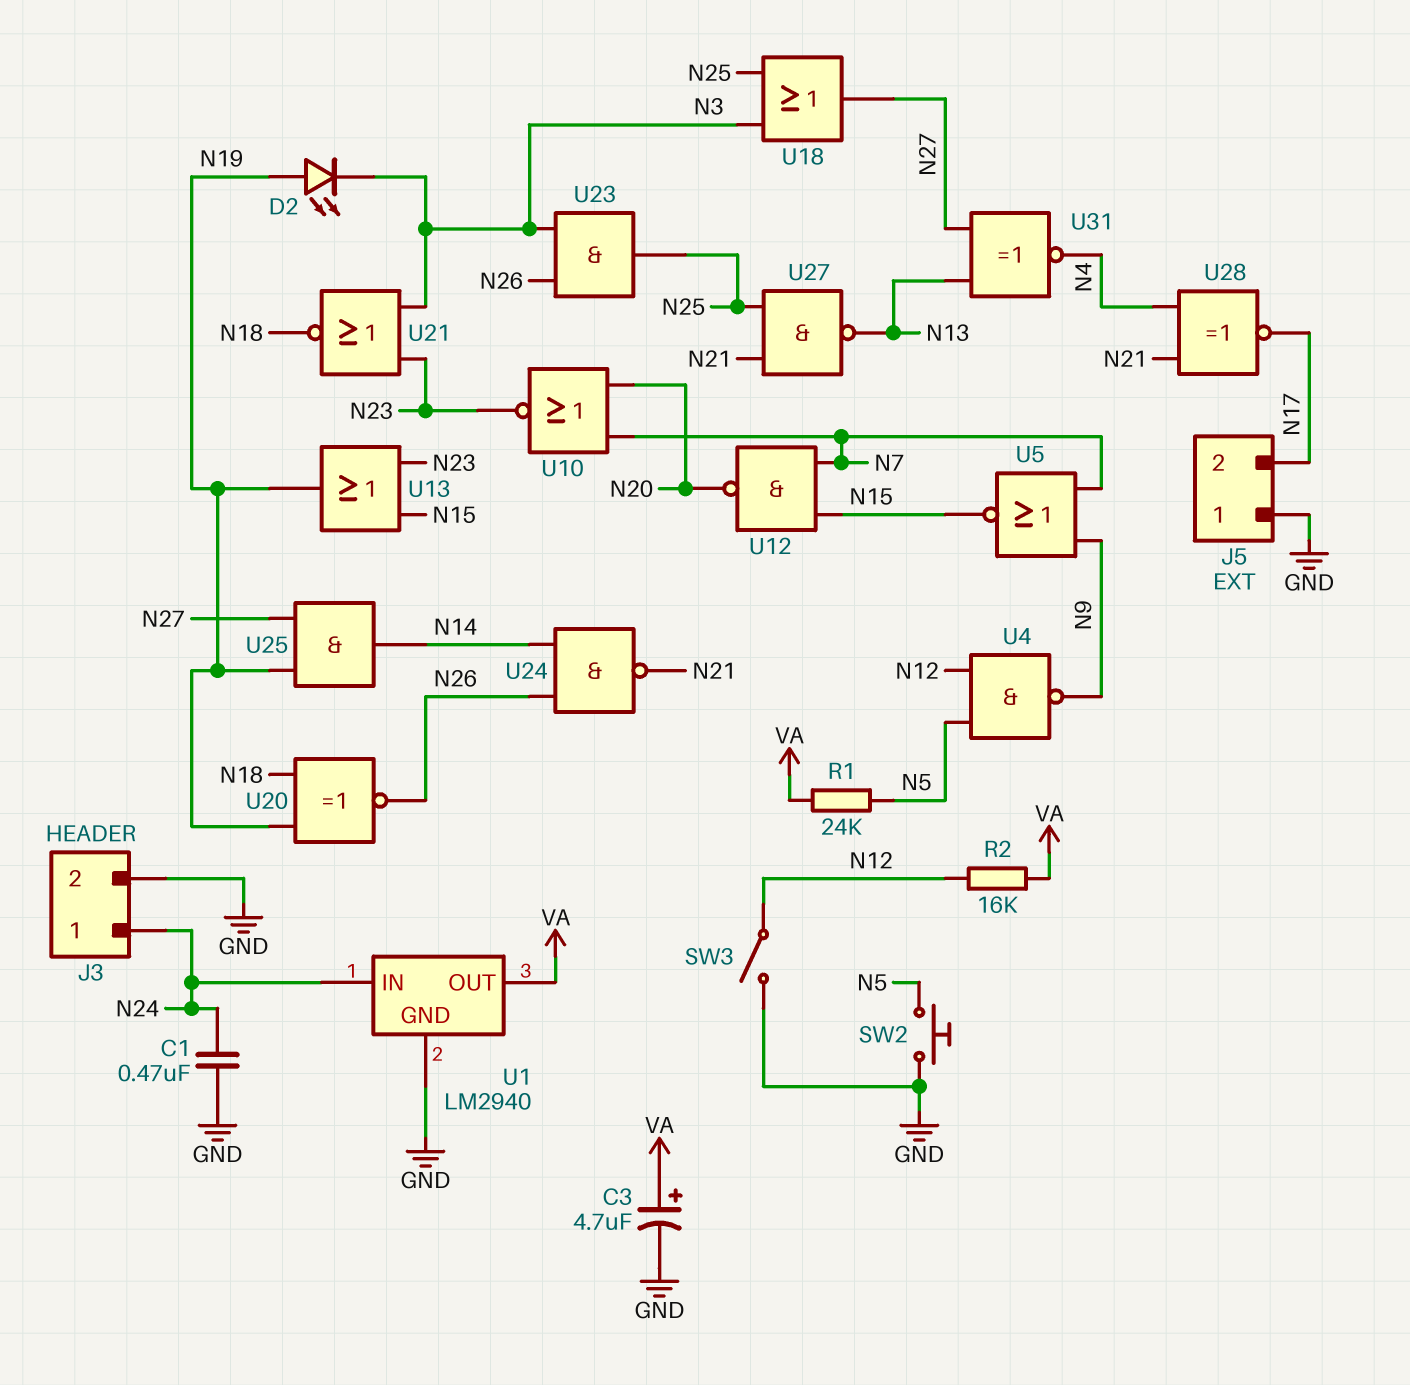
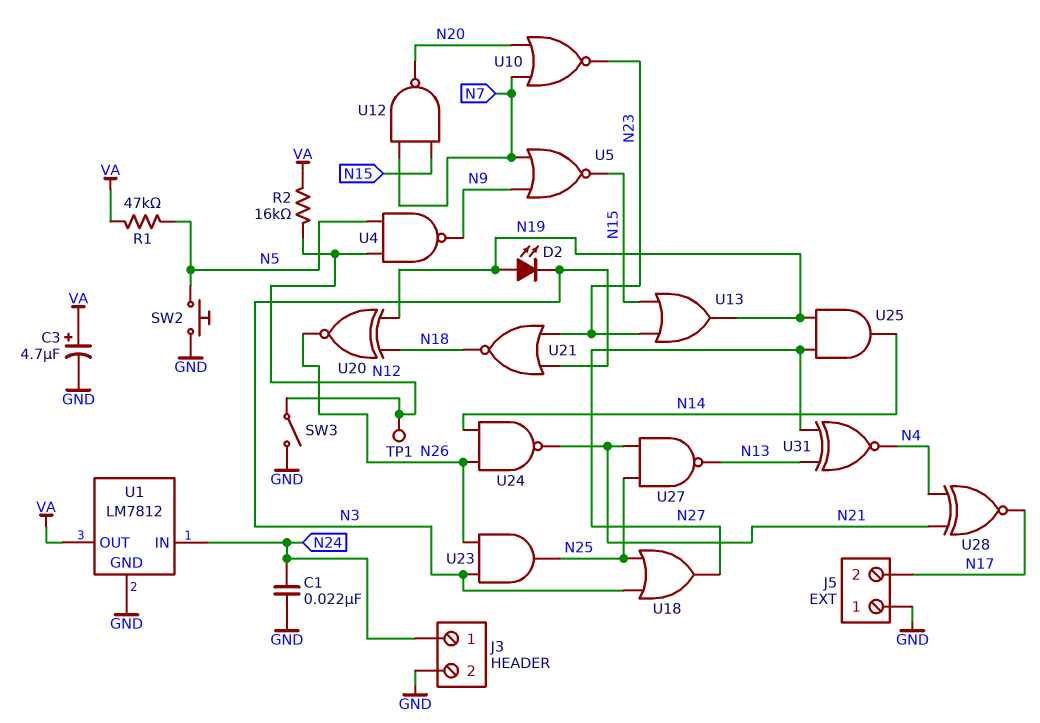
C1: 470nF (GND, N24) -> 22nF (GND, N24)
R1: 24k (N5, VA) -> 47k (N5, VA)
TP1: none -> test point (N12)
U1: LM2940 -> LM7812

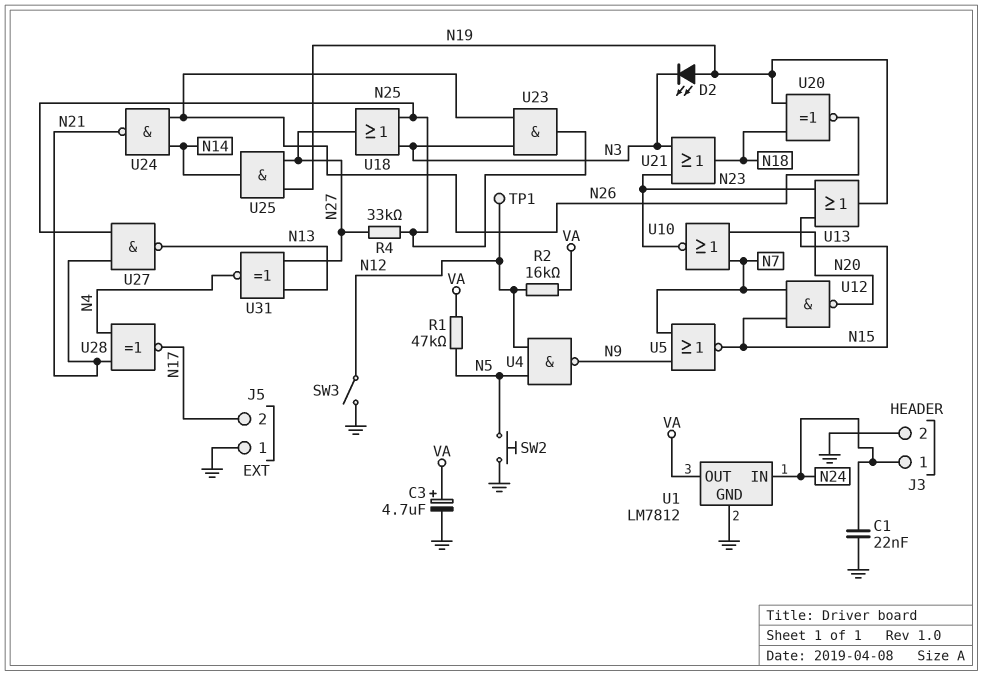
R4: none -> 33k (N25, N27)
U21: NOR (in N3, in N23, out N18) -> OR (in N3, in N23, out N18)

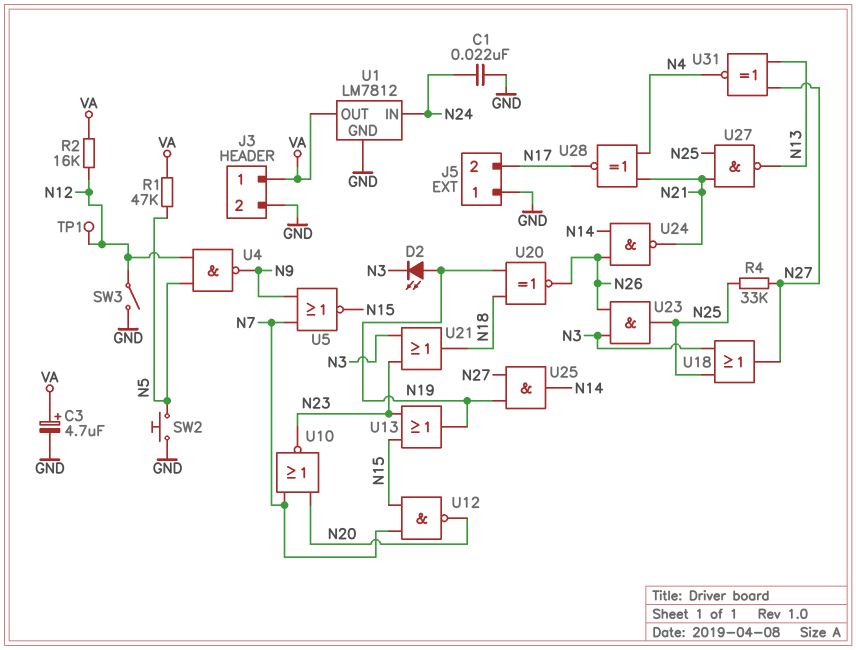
J3 pin 1: N24 -> VA

